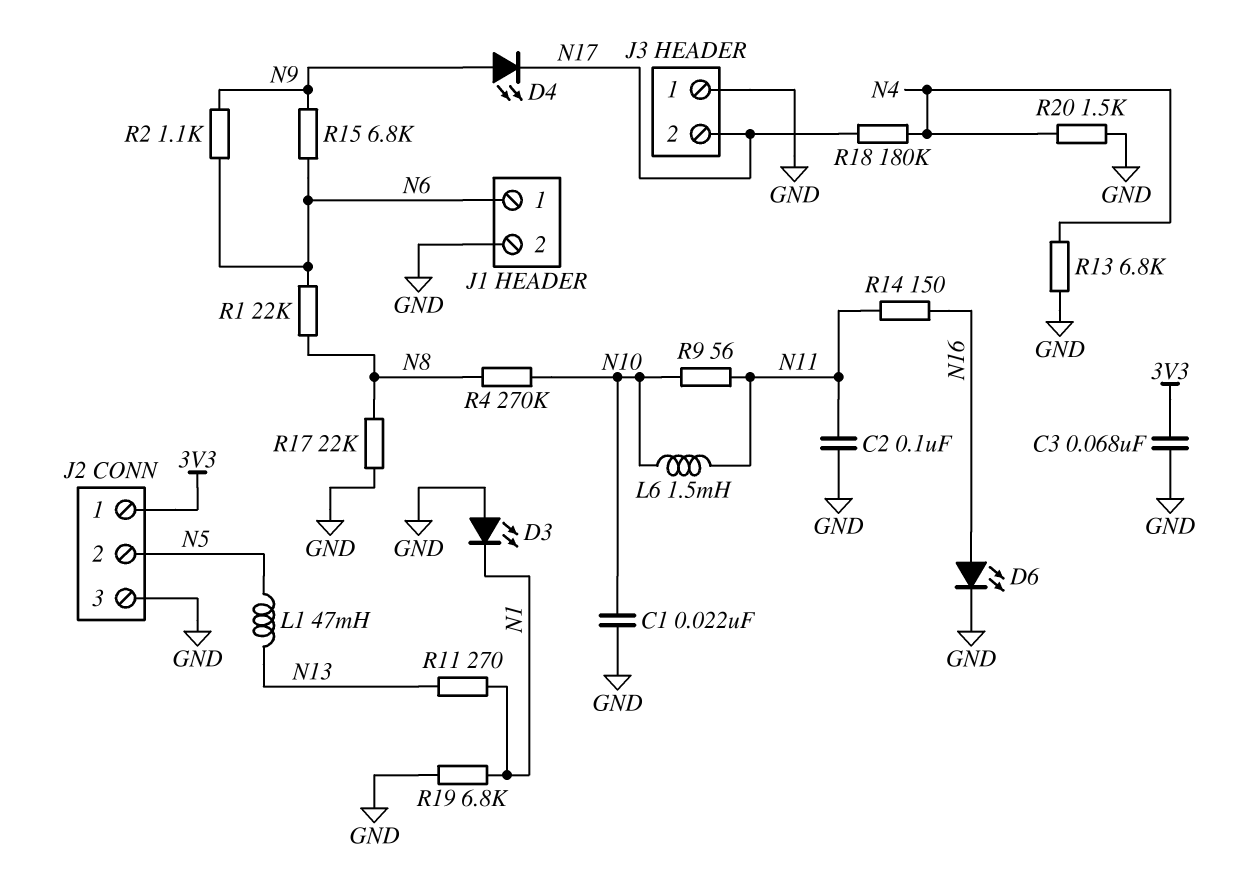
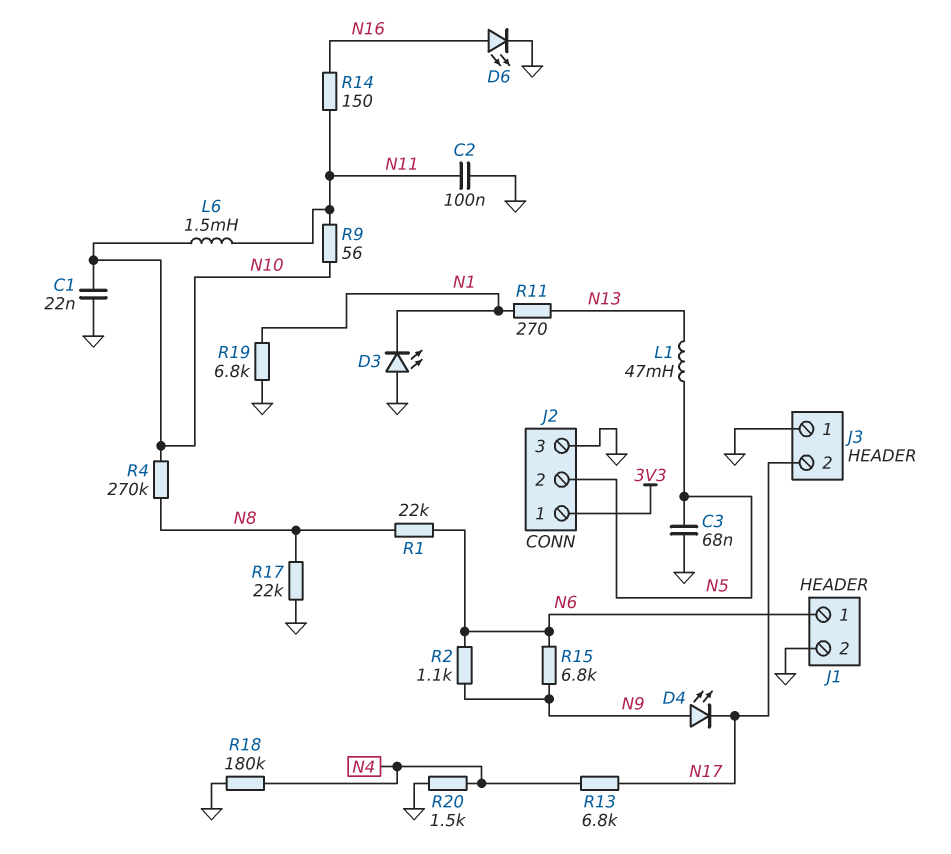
C3: 68nF (3V3, GND) -> 68nF (GND, N5)
R13: 6.8k (GND, N4) -> 6.8k (N4, N17)
R18: 180k (N4, N17) -> 180k (GND, N4)

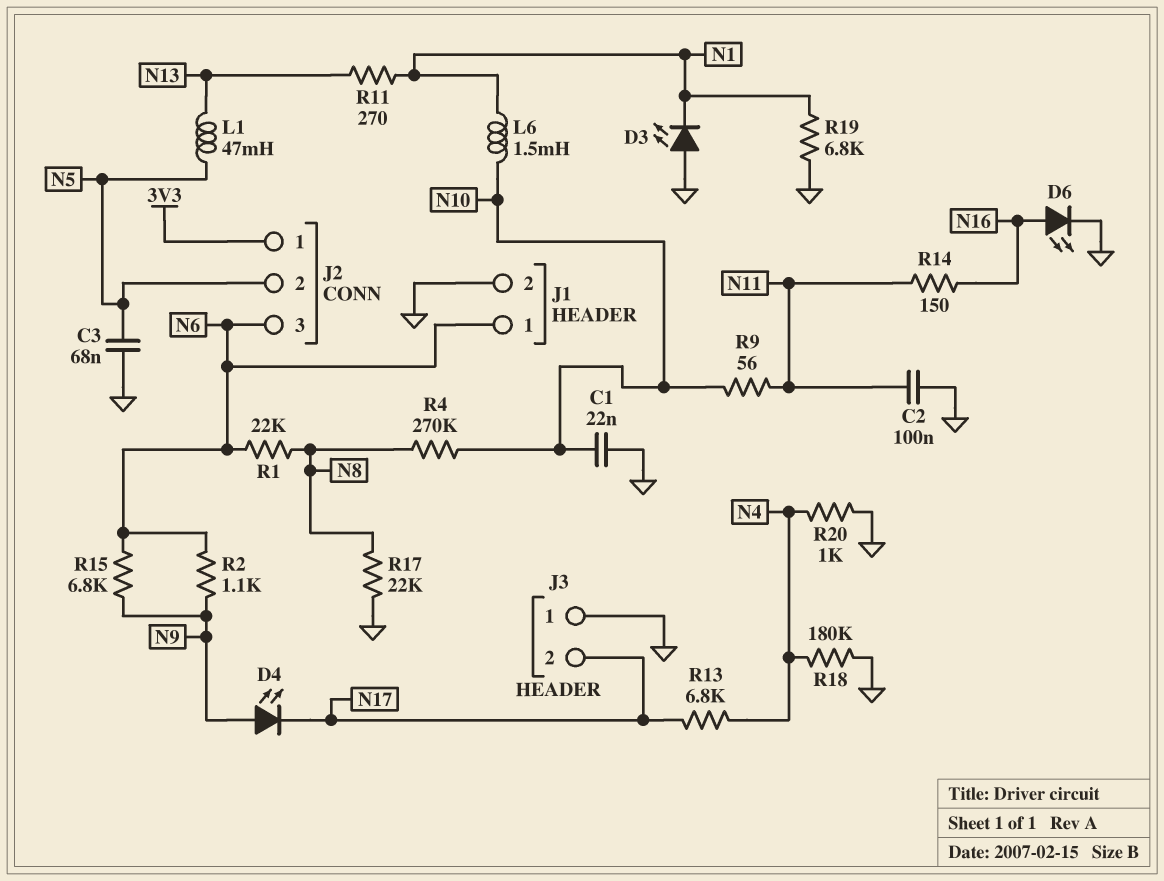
J2 pin 3: GND -> N6
L6: 1.5mH (N10, N11) -> 1.5mH (N1, N10)
R20: 1.5k (GND, N4) -> 1k (GND, N4)

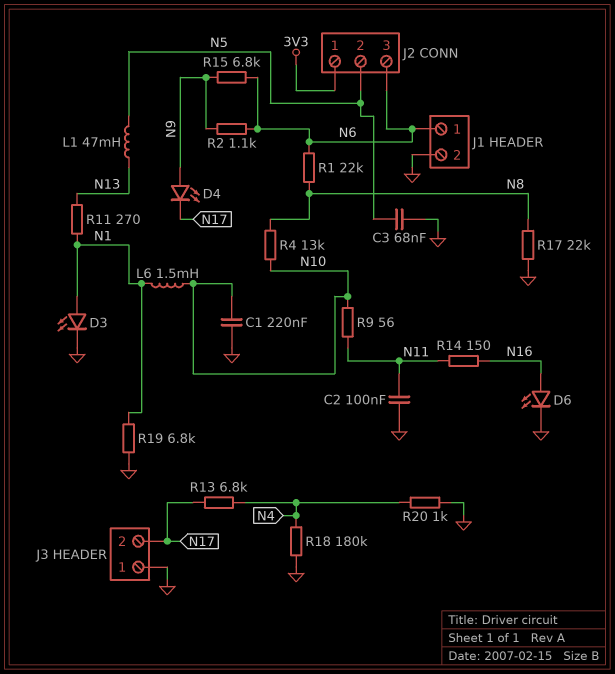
C1: 22nF (GND, N10) -> 220nF (GND, N10)
D3: LED (A GND, K N1) -> LED (A N1, K GND)
R4: 270k (N8, N10) -> 13k (N8, N10)

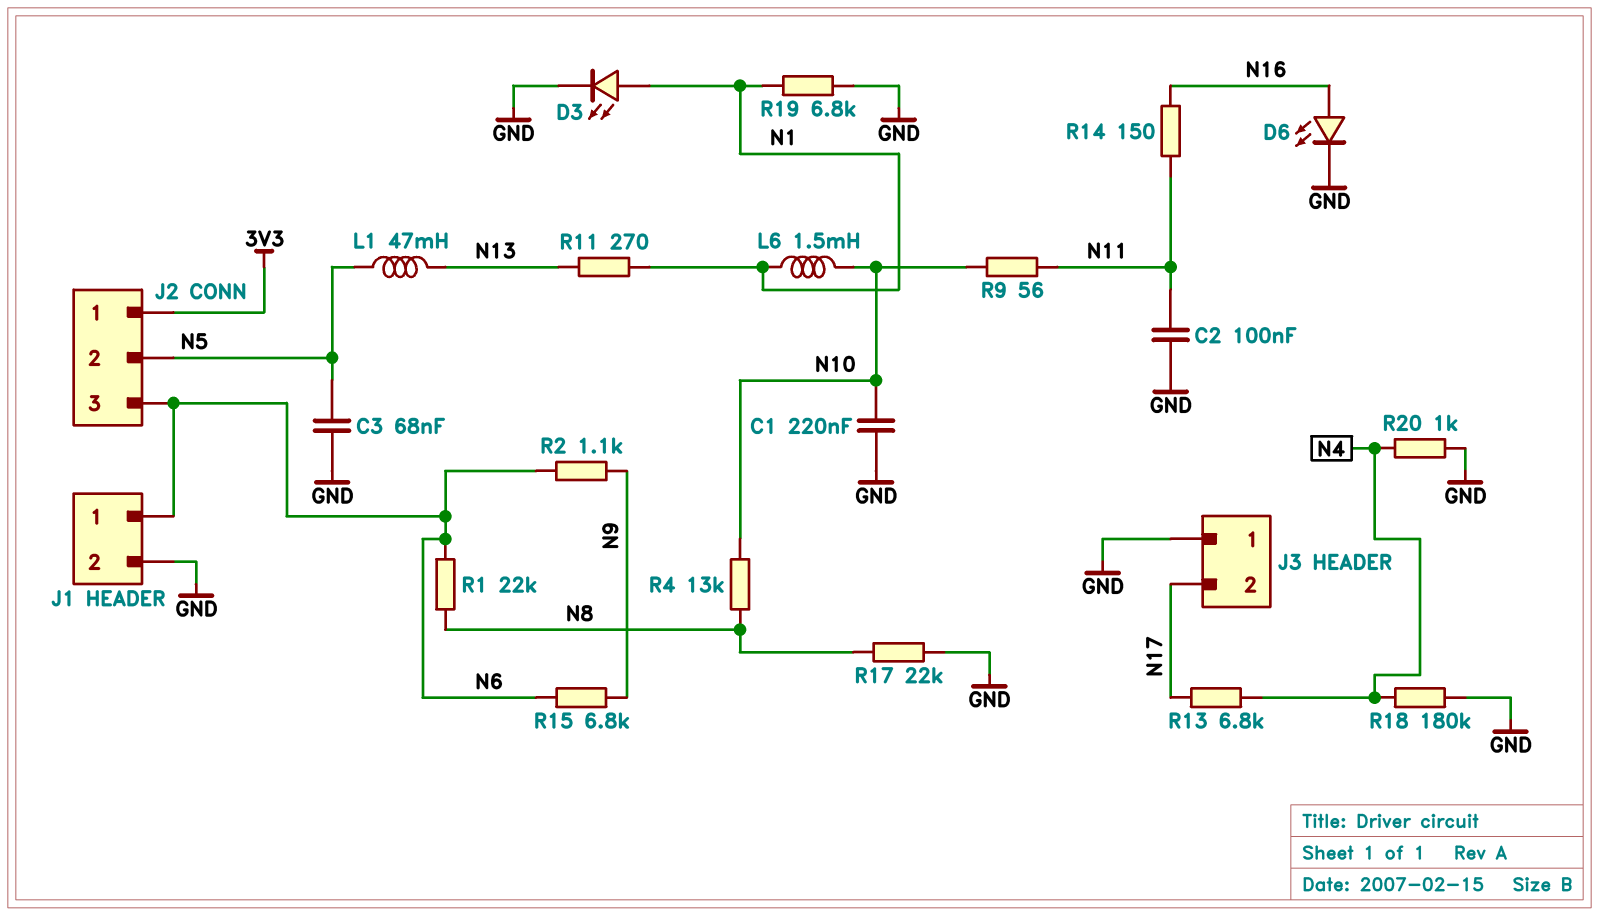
D4: LED (A N9, K N17) -> none

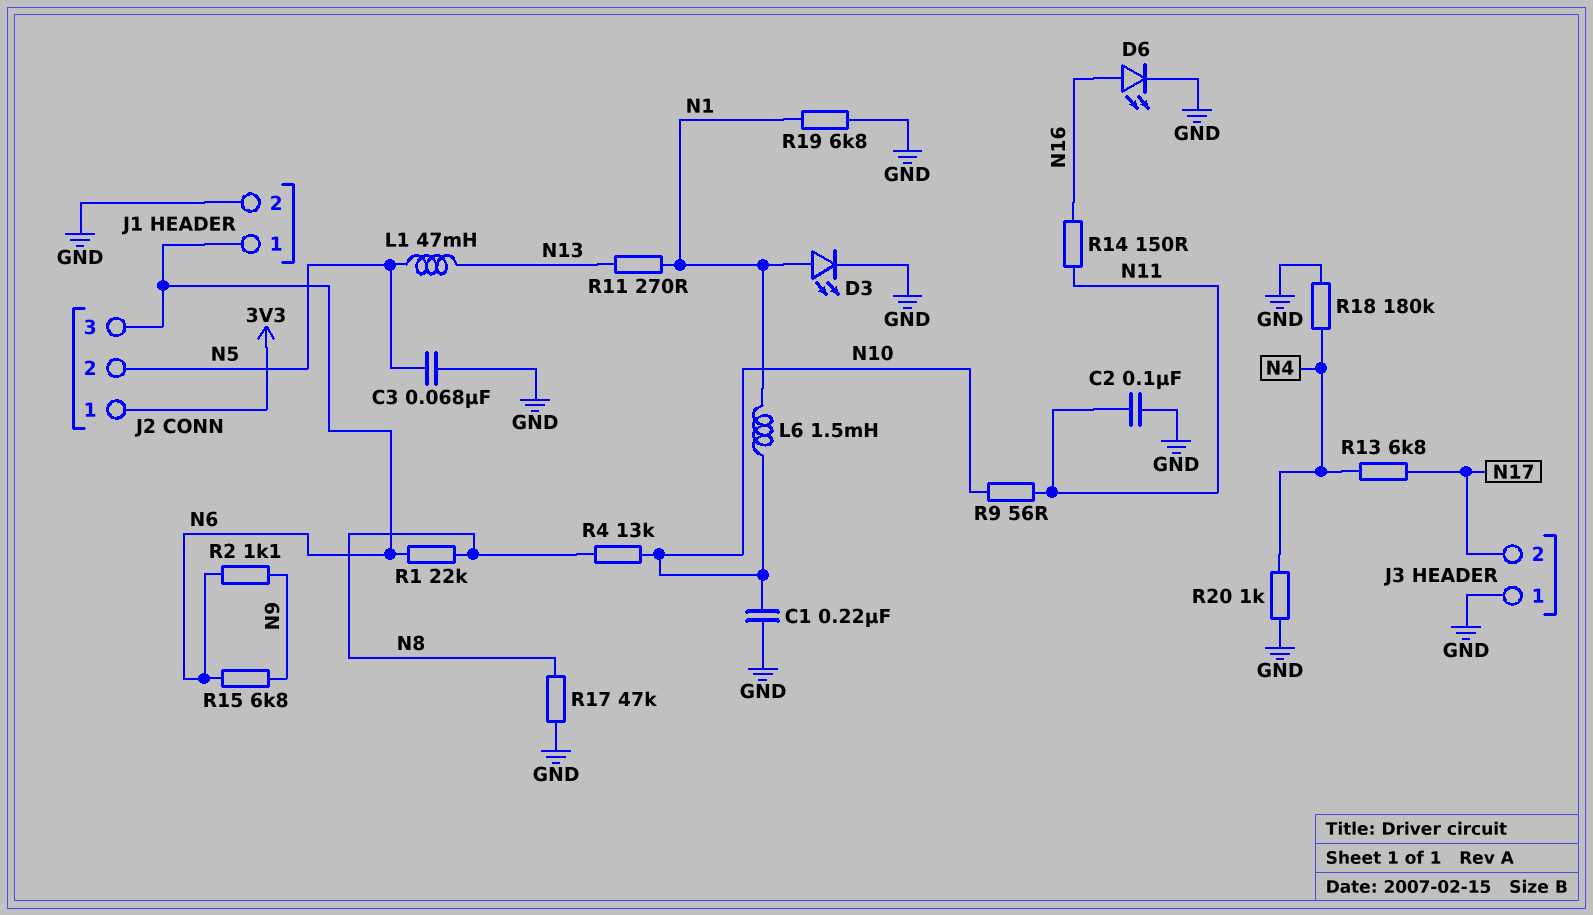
R17: 22k (GND, N8) -> 47k (GND, N8)

